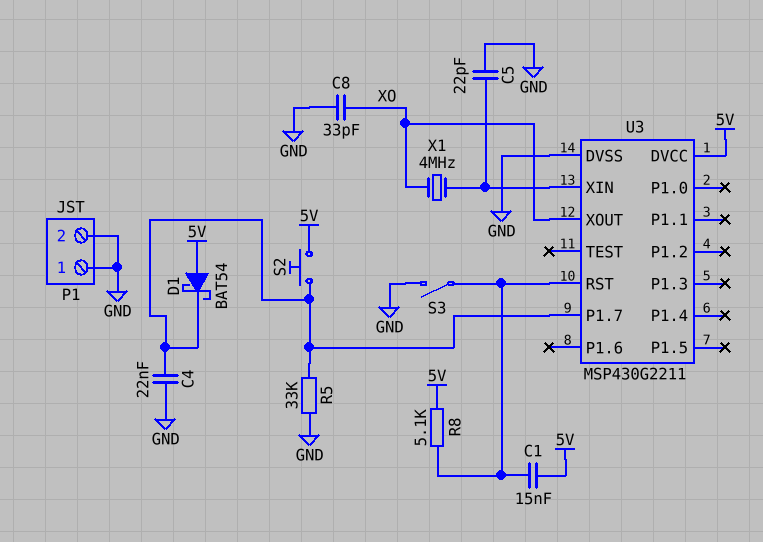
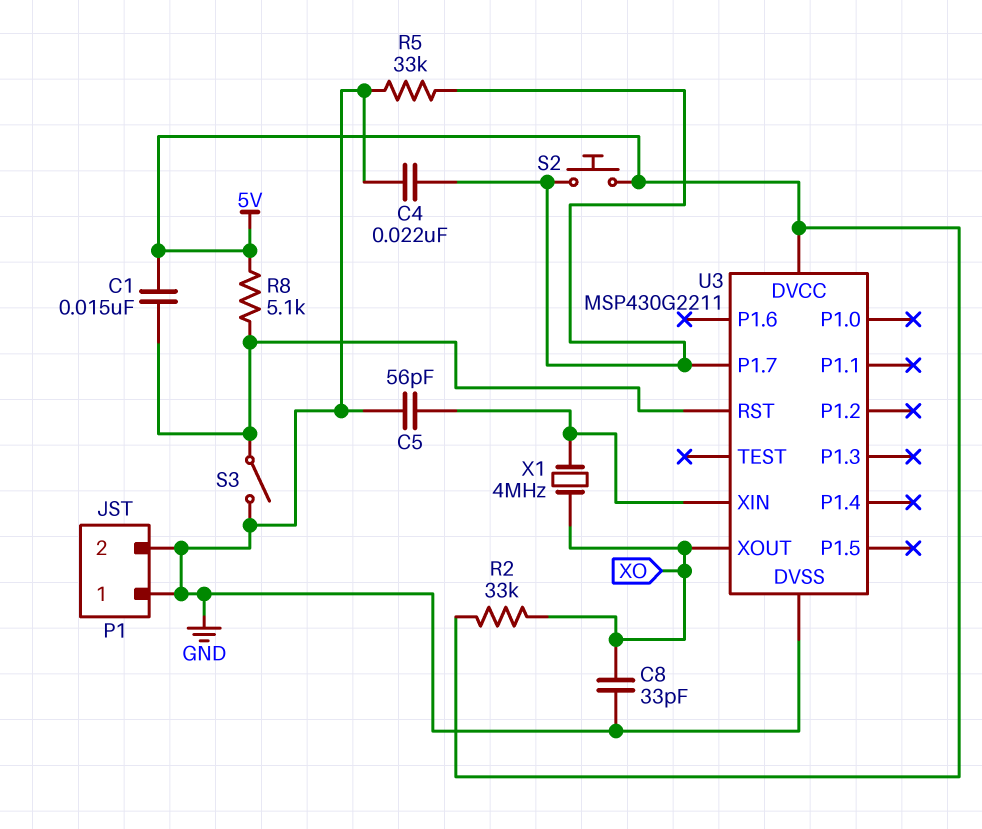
C5: 22pF (GND, U3/XIN) -> 56pF (GND, U3/XIN)
D1: schottky BAT54 (A 5V, K U3/P1.7) -> none
R2: none -> 33k (5V, XO)

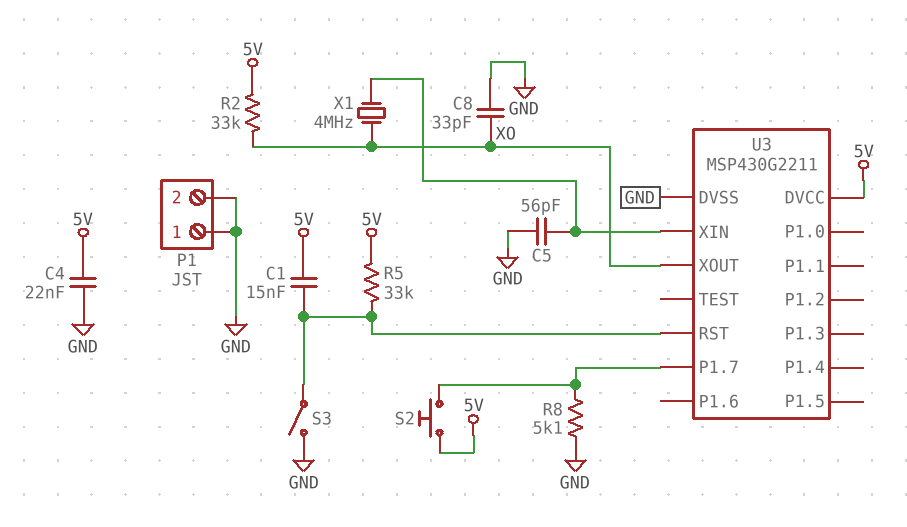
C4: 22nF (GND, U3/P1.7) -> 22nF (5V, GND)
R5: 33k (GND, U3/P1.7) -> 33k (5V, U3/RST)
R8: 5.1k (5V, U3/RST) -> 5.1k (GND, U3/P1.7)

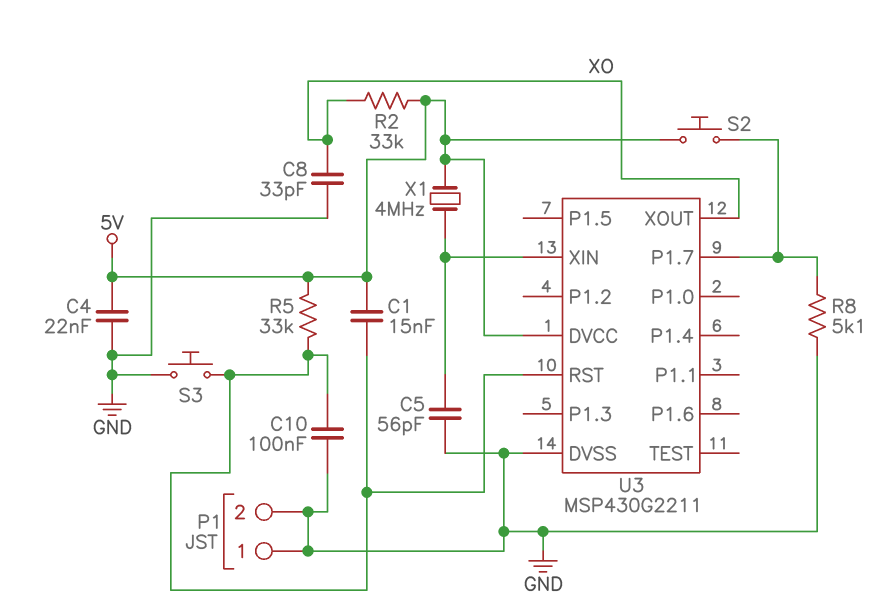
C10: none -> 100nF (GND, U3/RST)
S3: switch (GND, U3/RST) -> button (GND, U3/RST)
X1: 4MHz (U3/XIN, XO) -> 4MHz (5V, U3/XIN)

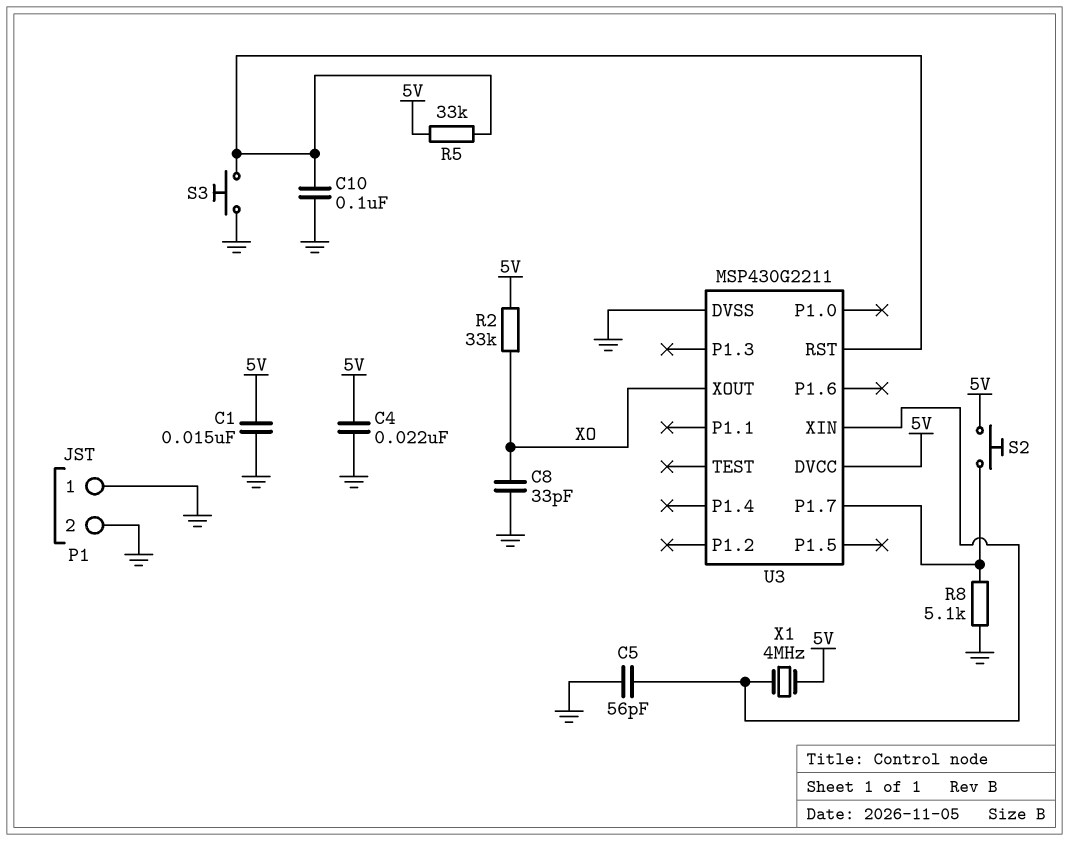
C1: 15nF (5V, U3/RST) -> 15nF (5V, GND)

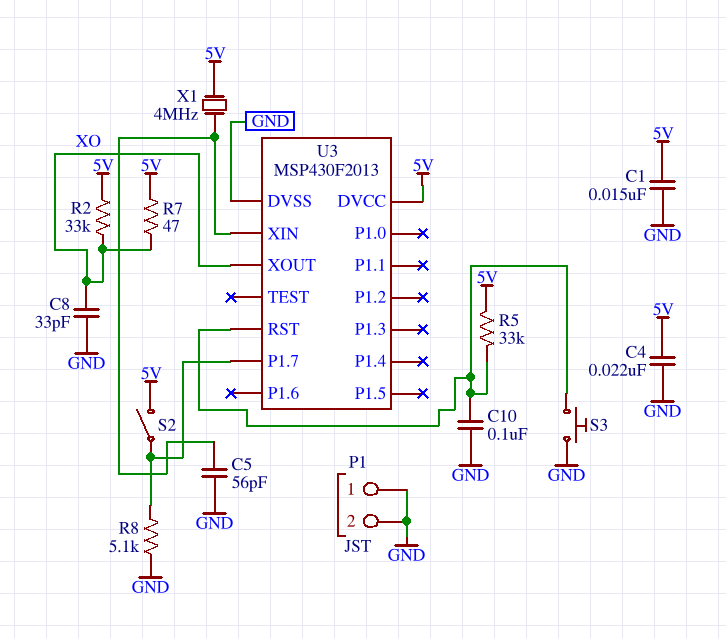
R7: none -> 47 (5V, XO)
S2: button (5V, U3/P1.7) -> switch (5V, U3/P1.7)
U3: MSP430G2211 -> MSP430F2013

